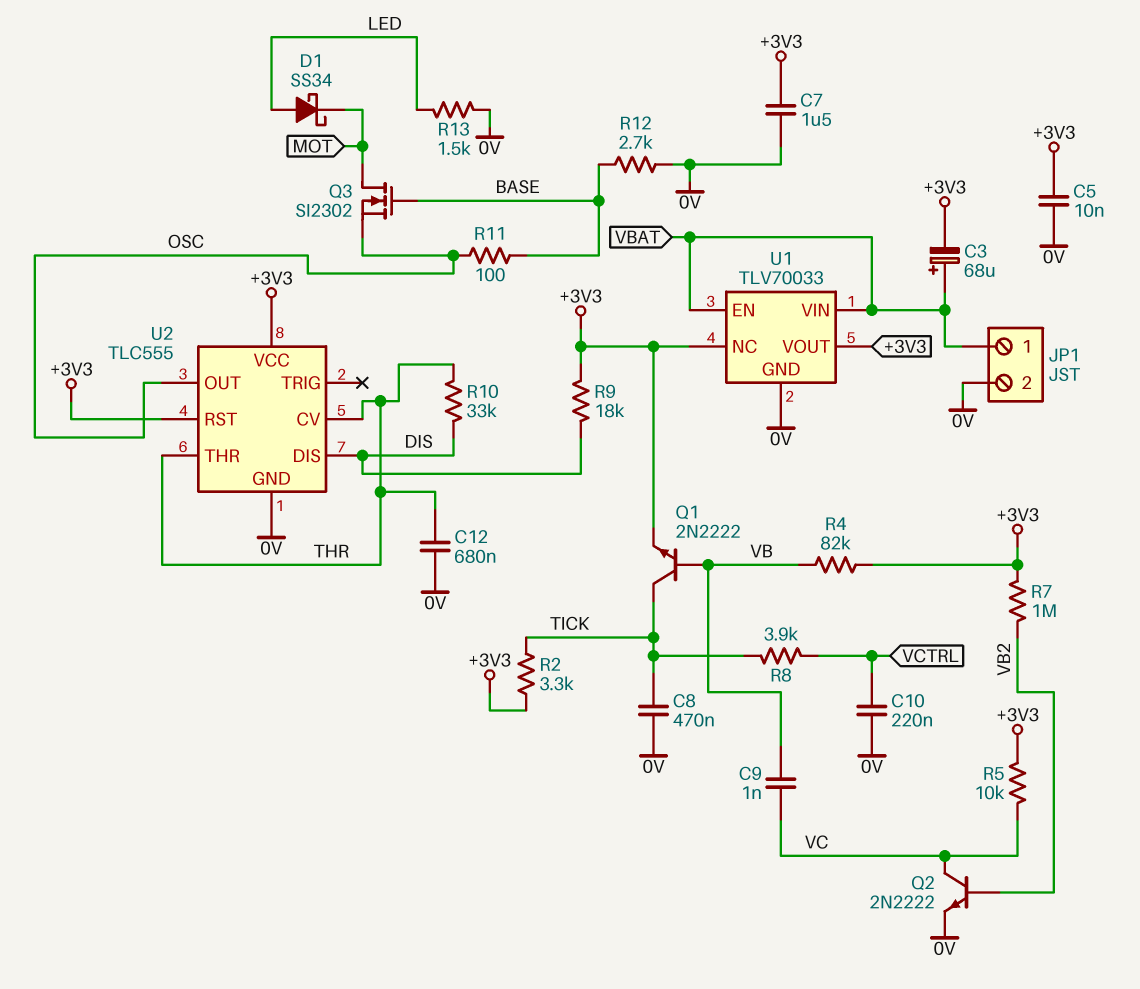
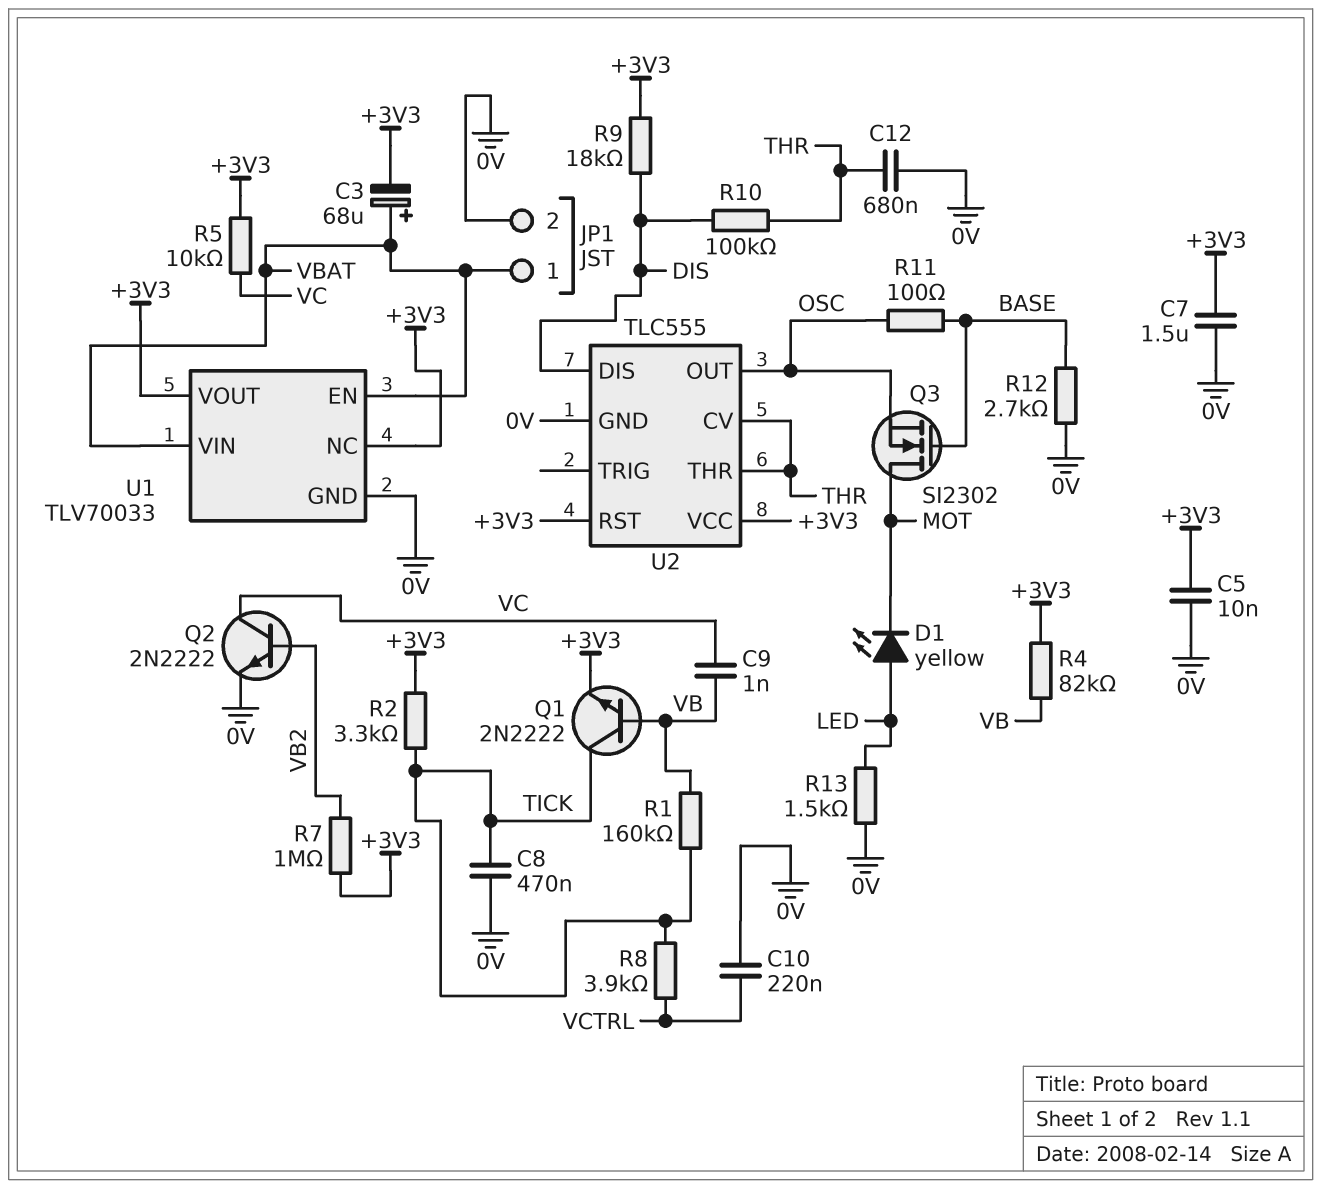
D1: schottky SS34 (A LED, K MOT) -> LED yellow (A LED, K MOT)
R1: none -> 160k (TICK, VB)
R10: 33k (DIS, THR) -> 100k (DIS, THR)

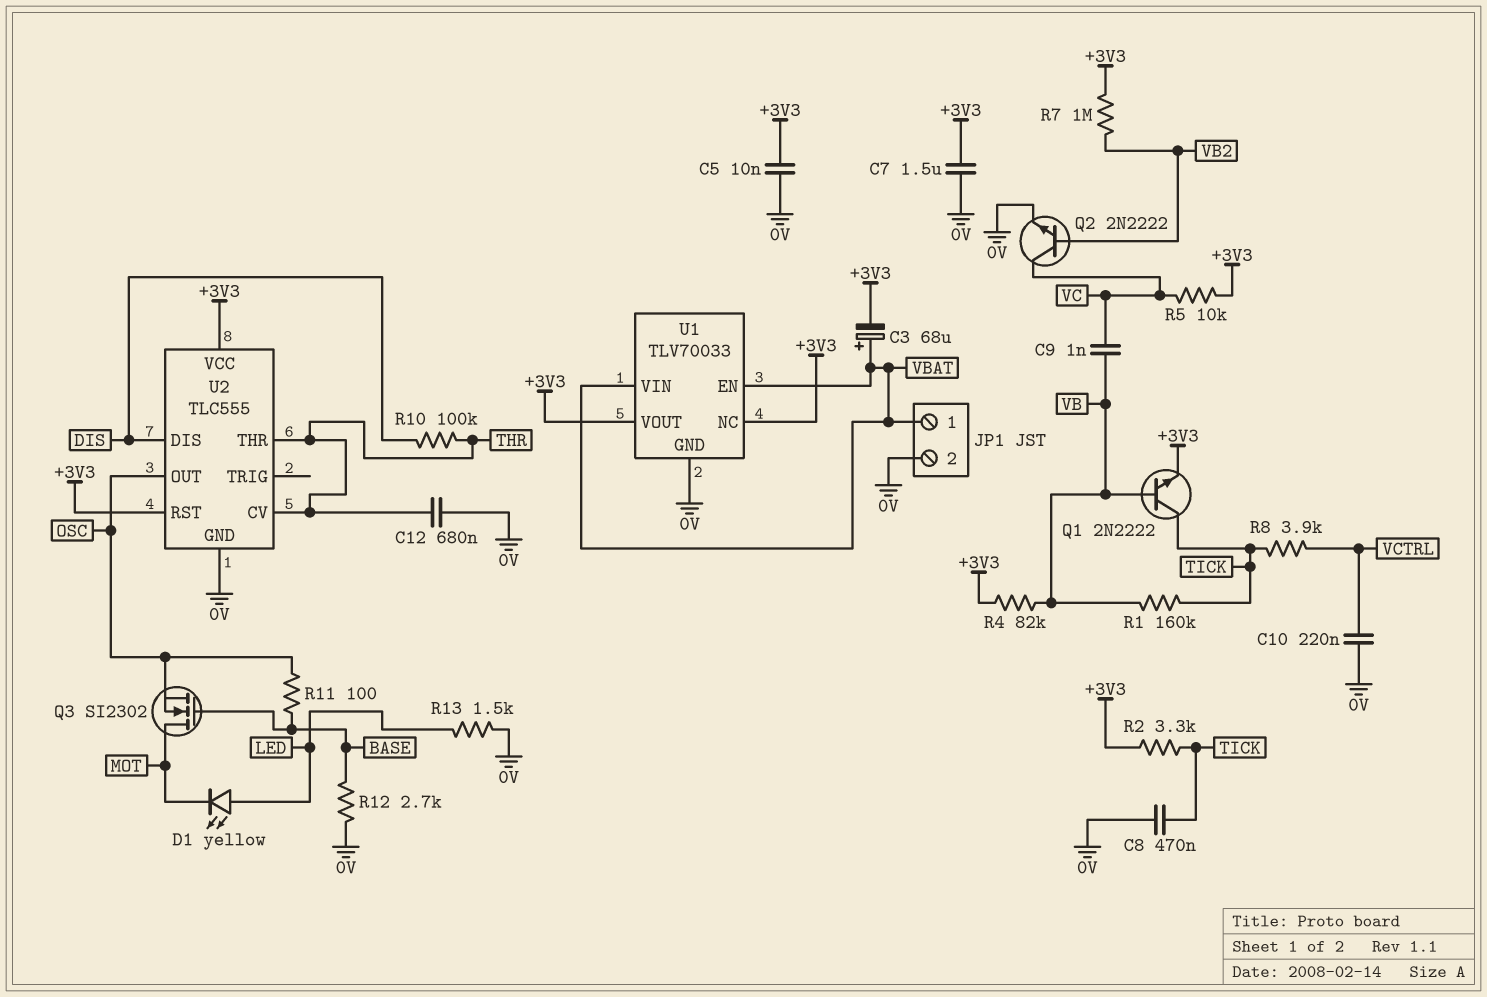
R9: 18k (+3V3, DIS) -> none

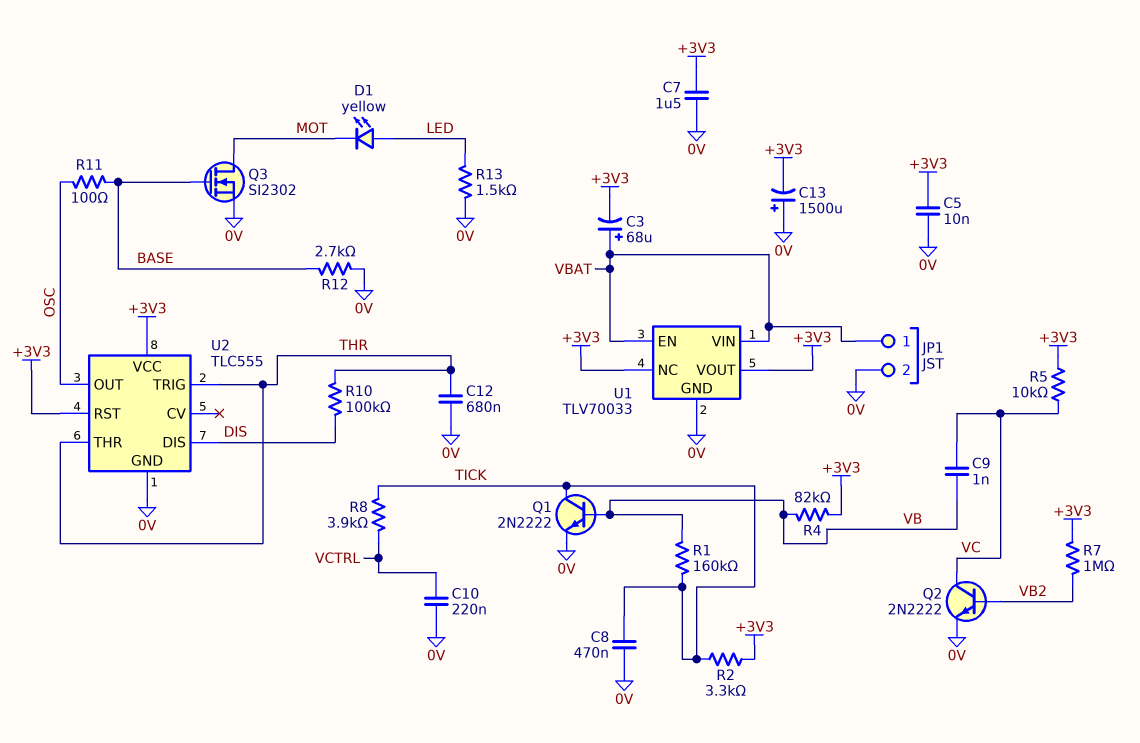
C13: none -> 1500uF (plus 0V, minus +3V3)
Q1: NPN 2N2222 (B VB, C TICK, E +3V3) -> NPN 2N2222 (B VB, C TICK, E 0V)
Q3: NMOS SI2302 (G BASE, D MOT, S OSC) -> NMOS SI2302 (G BASE, D MOT, S 0V)
U2 pin CV: THR -> none
U2 pin TRIG: none -> THR

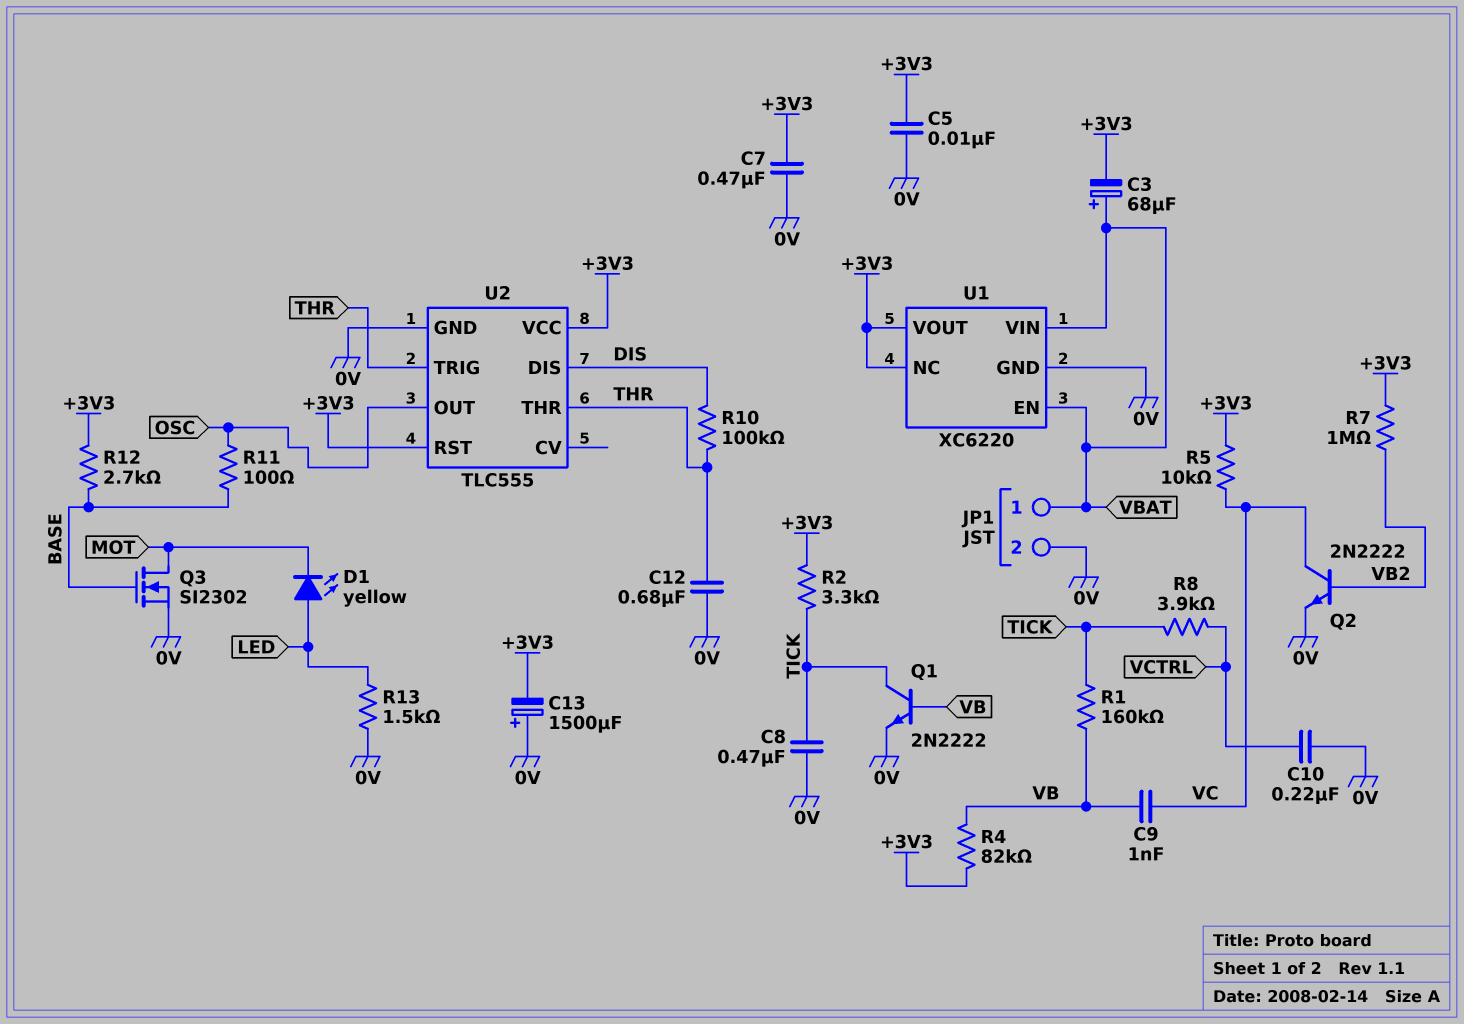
C7: 1.5uF (+3V3, 0V) -> 470nF (+3V3, 0V)
R12: 2.7k (0V, BASE) -> 2.7k (+3V3, BASE)
U1: TLV70033 -> XC6220

